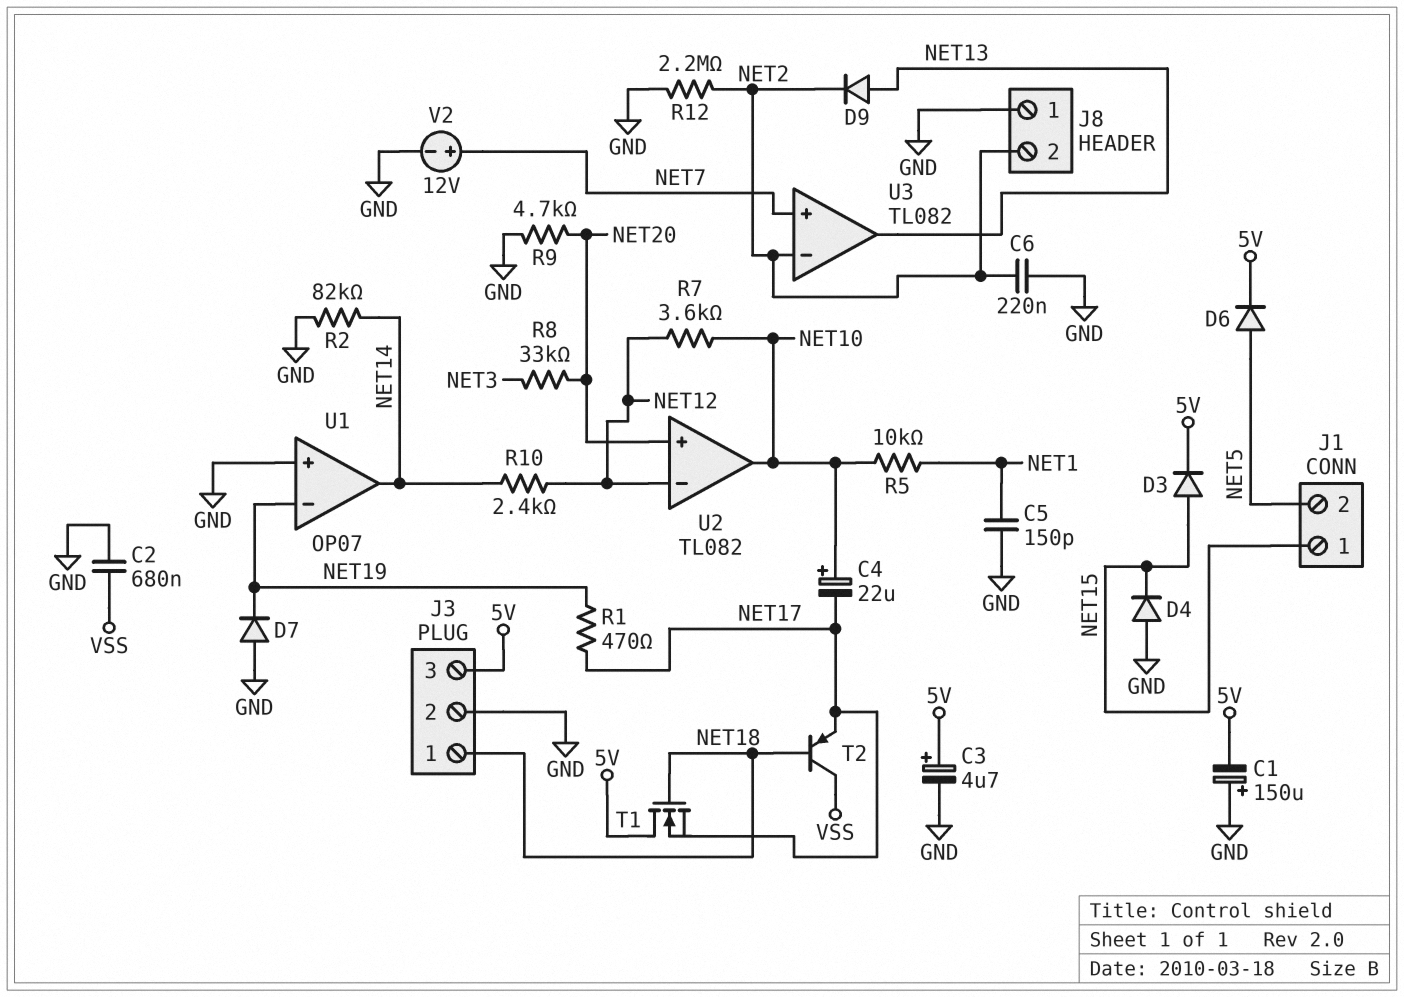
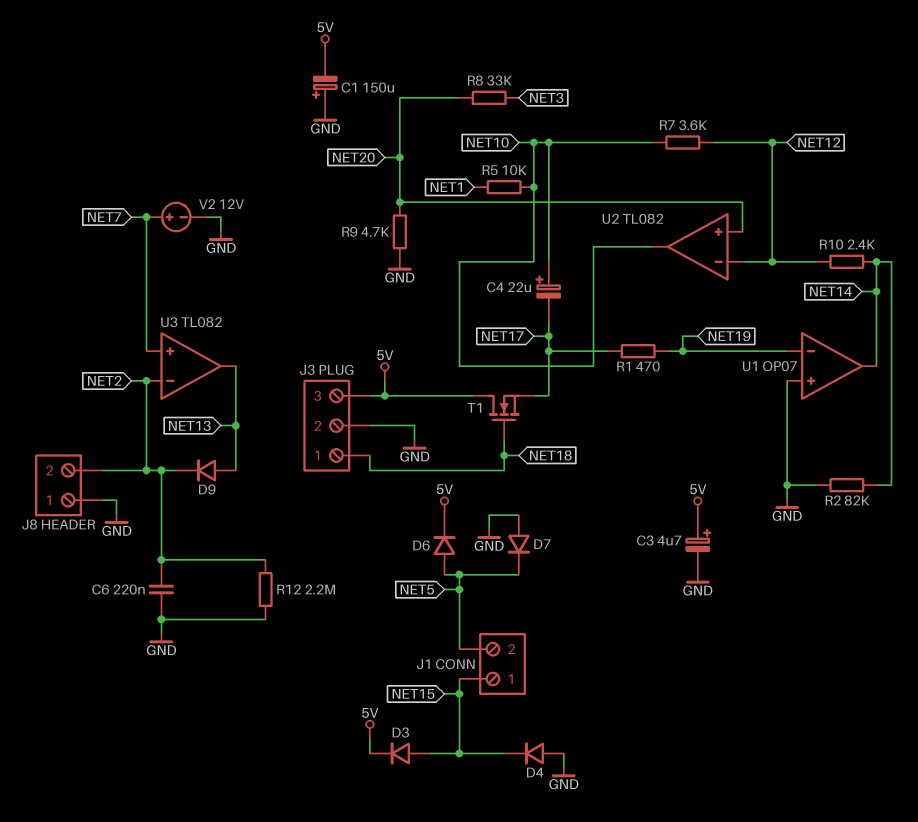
C2: 680nF (GND, VSS) -> none
C5: 150pF (GND, NET1) -> none
D7: diode (A GND, K NET19) -> diode (A GND, K NET5)
T2: PNP (B NET18, C VSS, E NET17) -> none

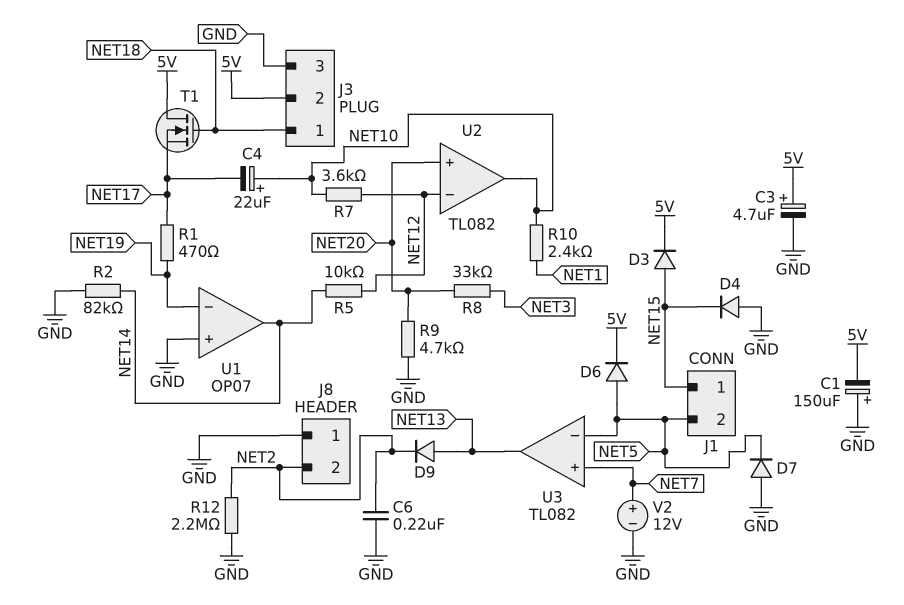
J3 pin 2: GND -> 5V
J3 pin 3: 5V -> GND
R5: 10k (NET1, NET10) -> 10k (NET12, NET14)
R10: 2.4k (NET12, NET14) -> 2.4k (NET1, NET10)
U3 pin in-: NET2 -> NET5

